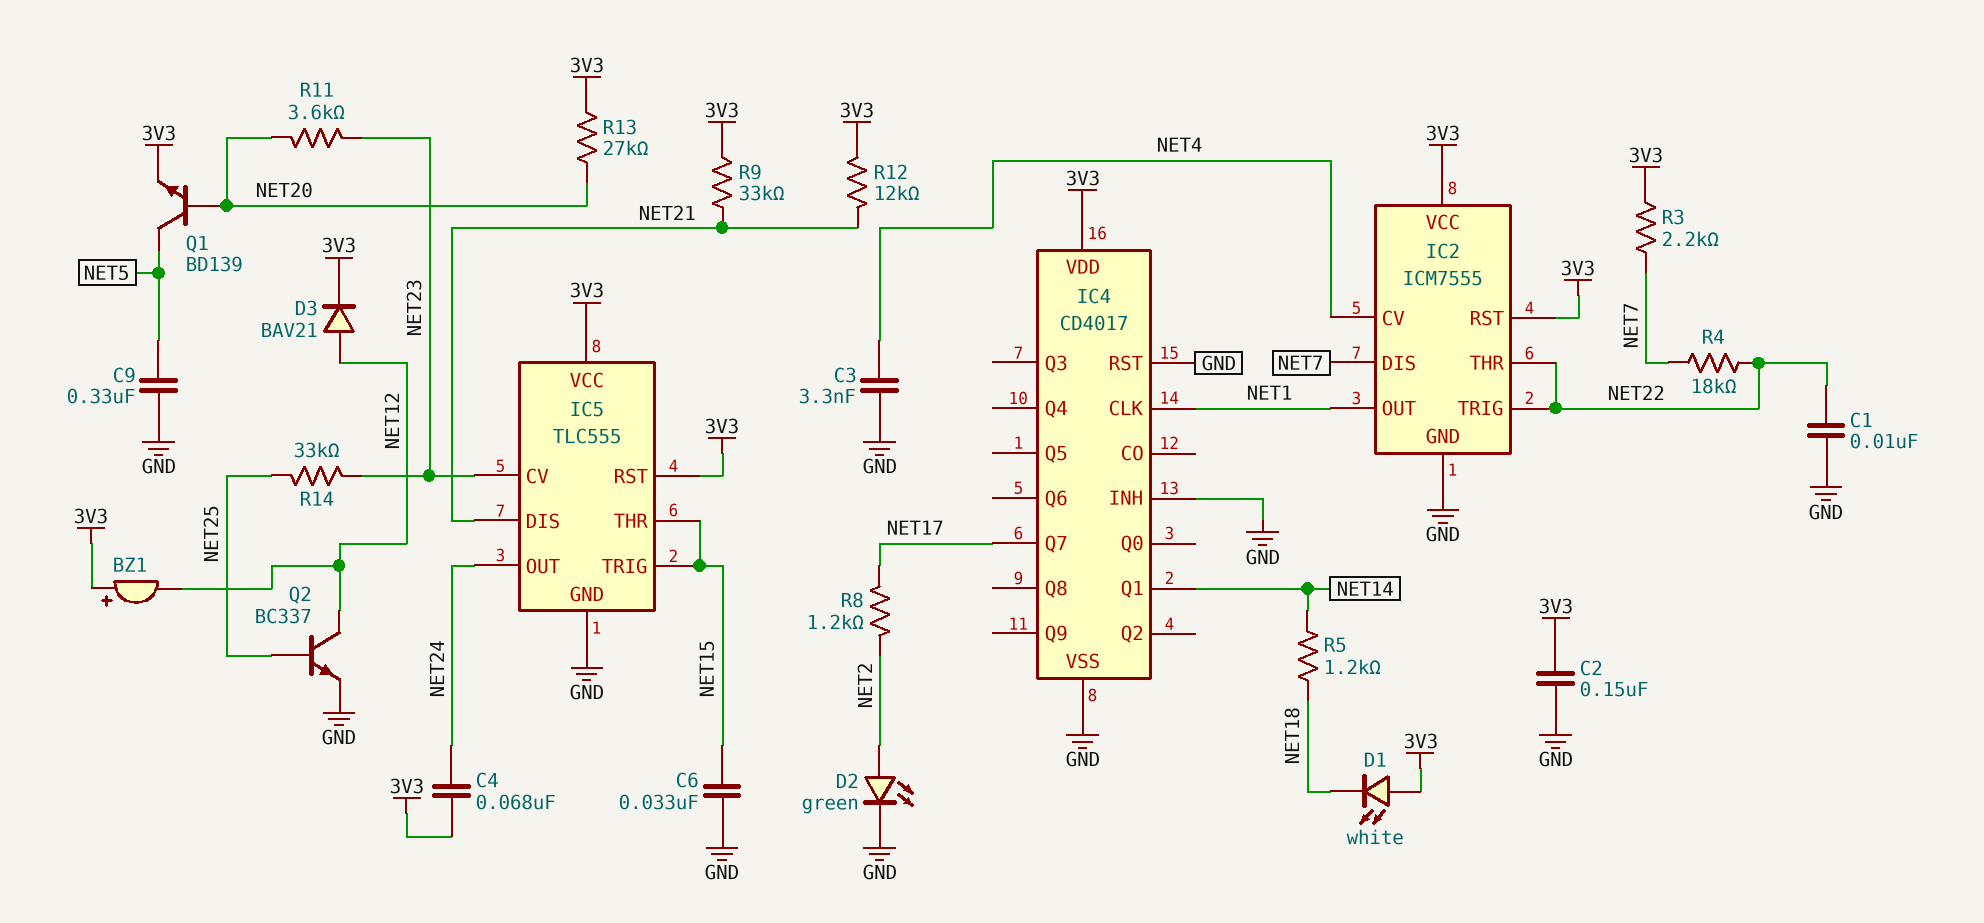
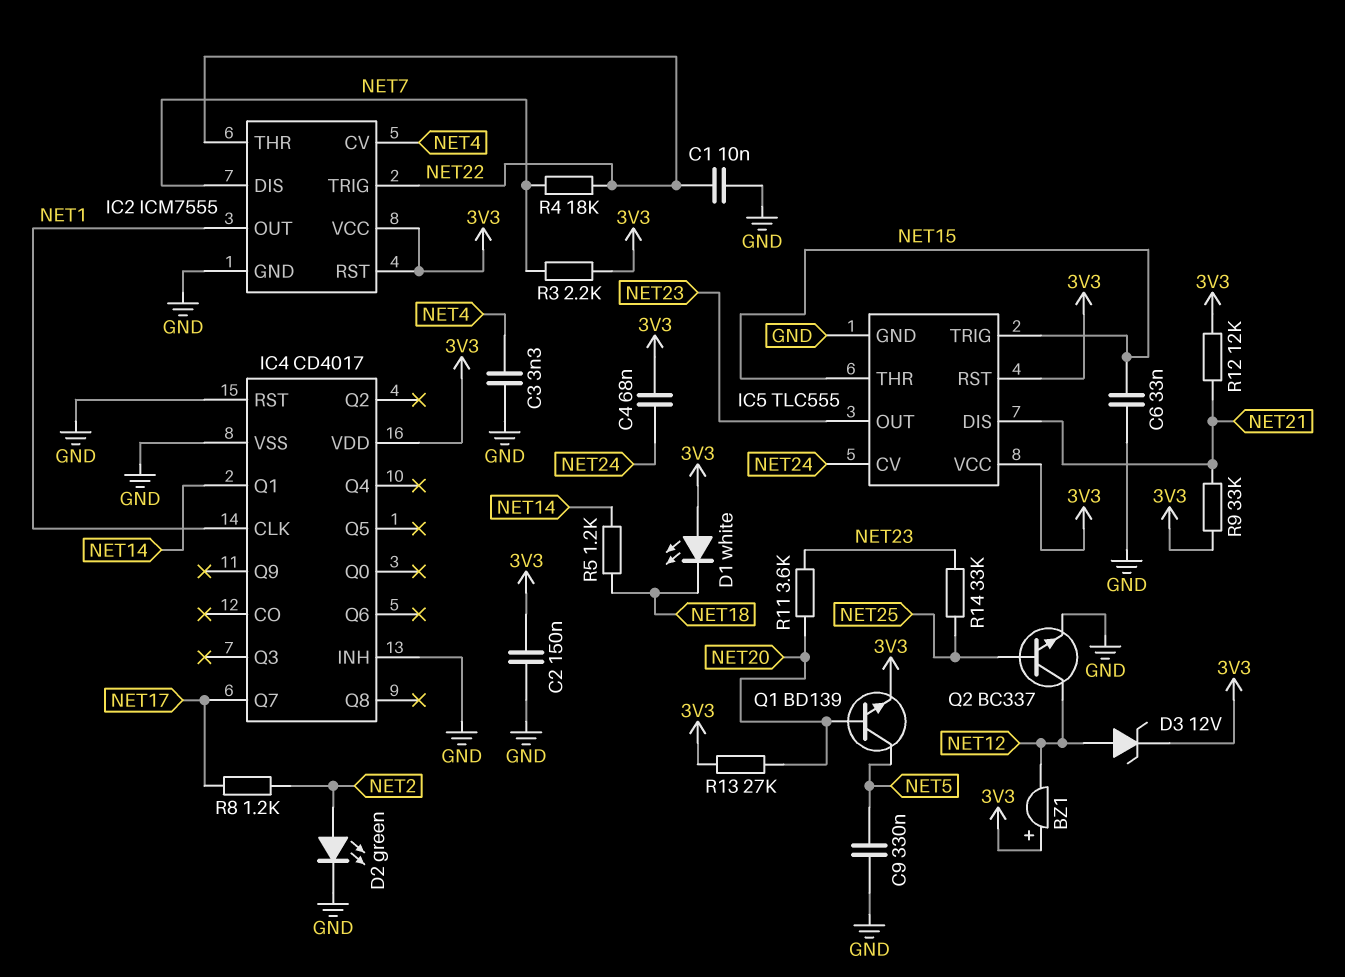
D3: diode BAV21 (A NET12, K 3V3) -> zener 12V (A NET12, K 3V3)
IC5 pin CV: NET23 -> NET24
IC5 pin OUT: NET24 -> NET23

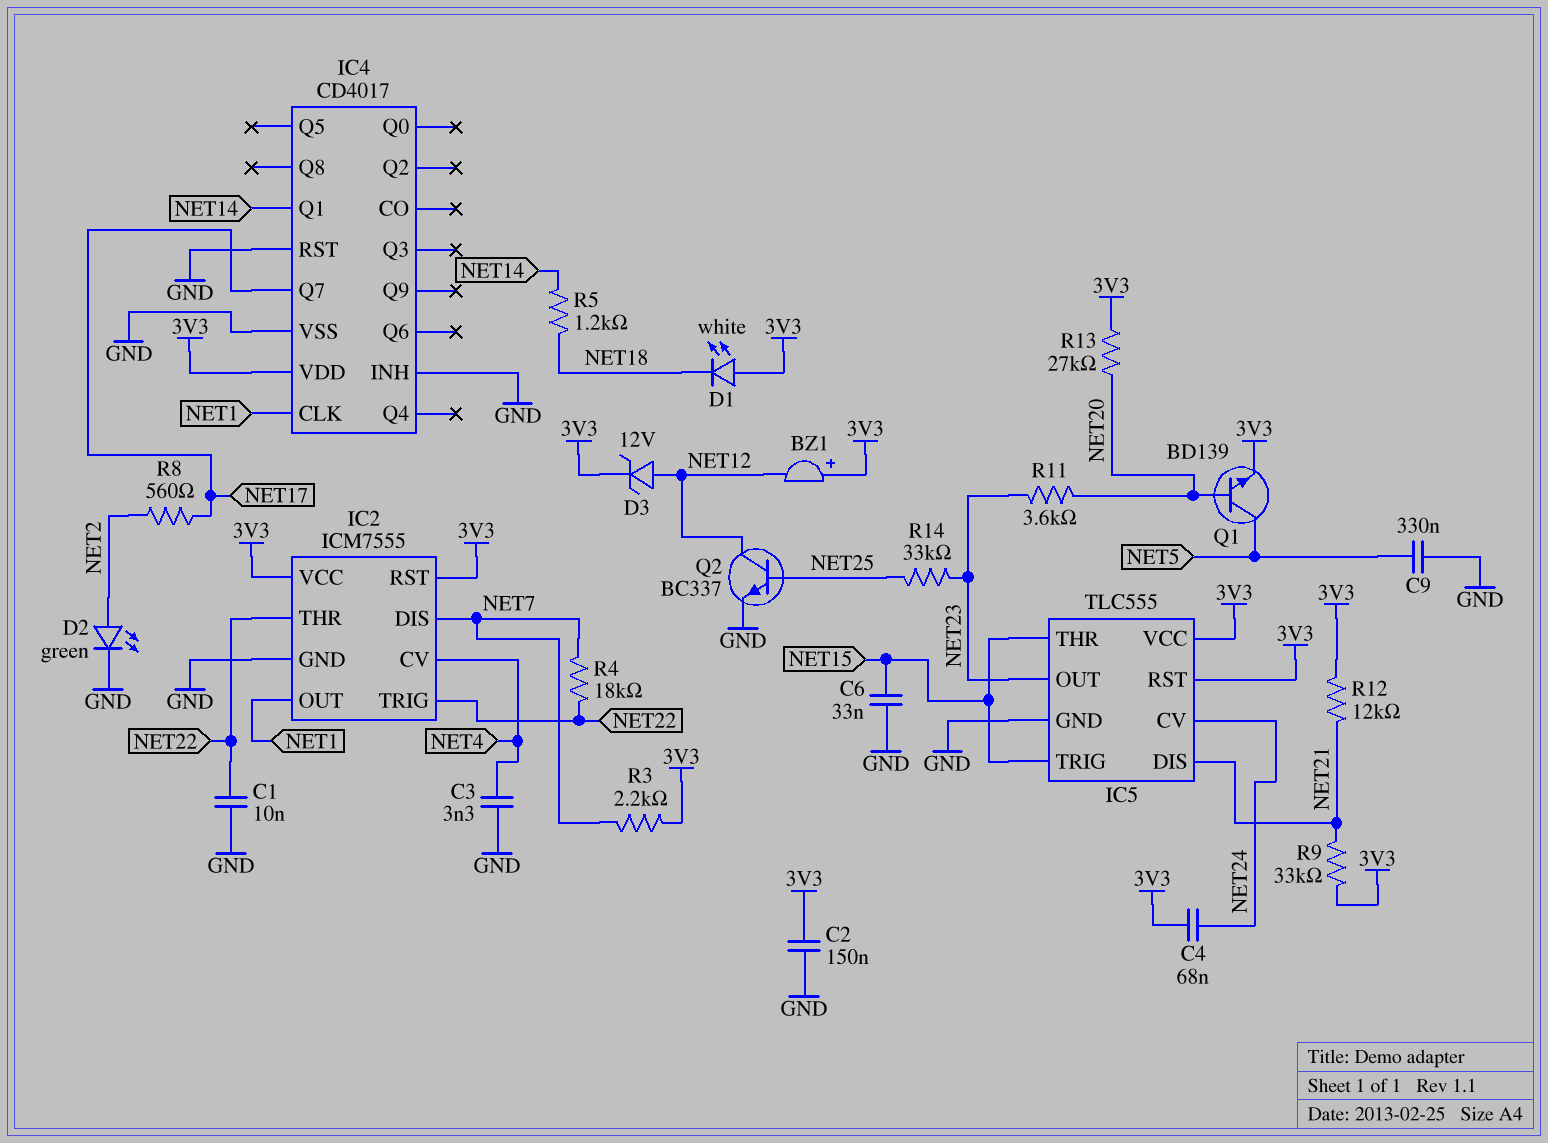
R8: 1.2k (NET2, NET17) -> 560 (NET2, NET17)

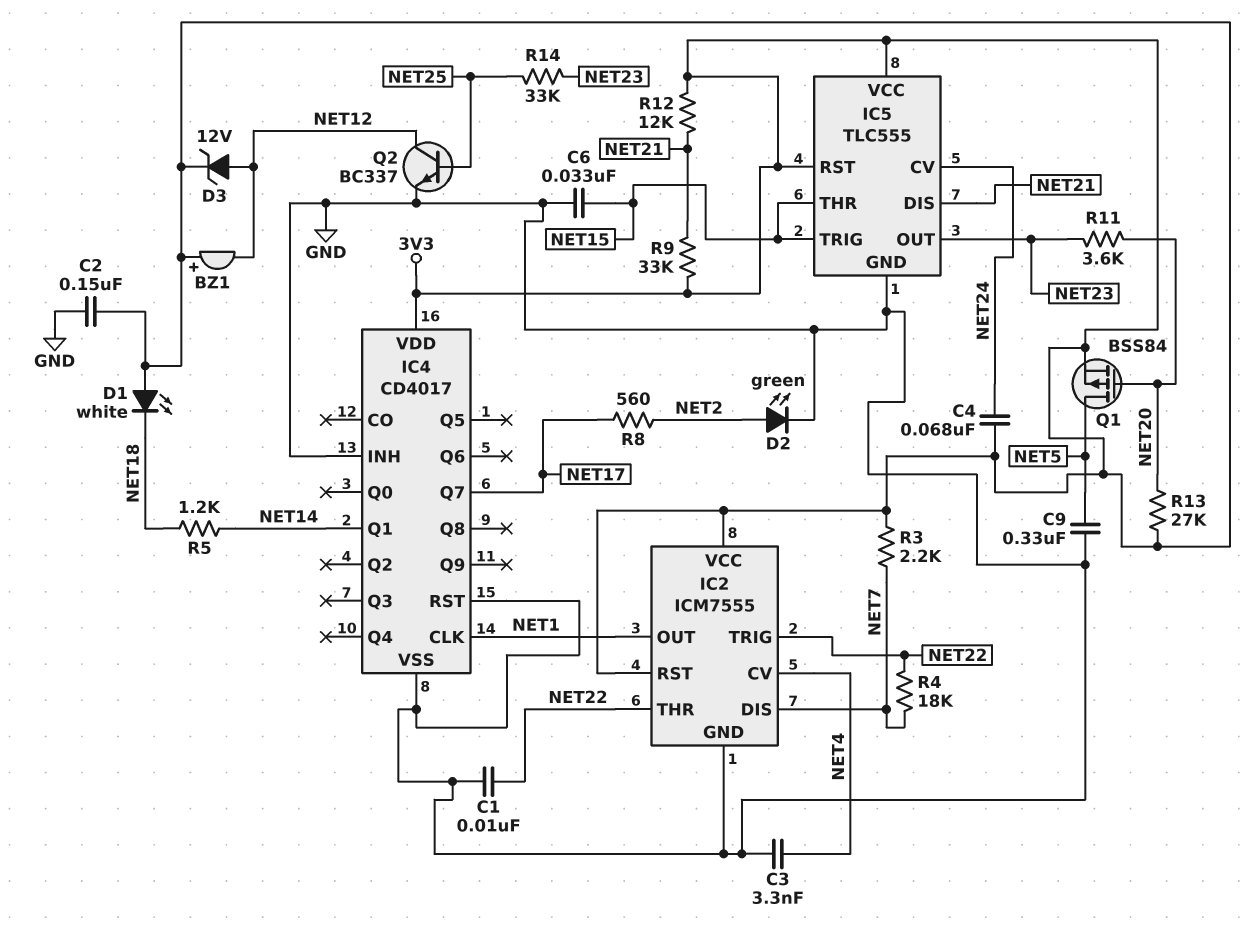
Q1: NPN BD139 (B NET20, C NET5, E 3V3) -> PMOS BSS84 (G NET20, D NET5, S 3V3)

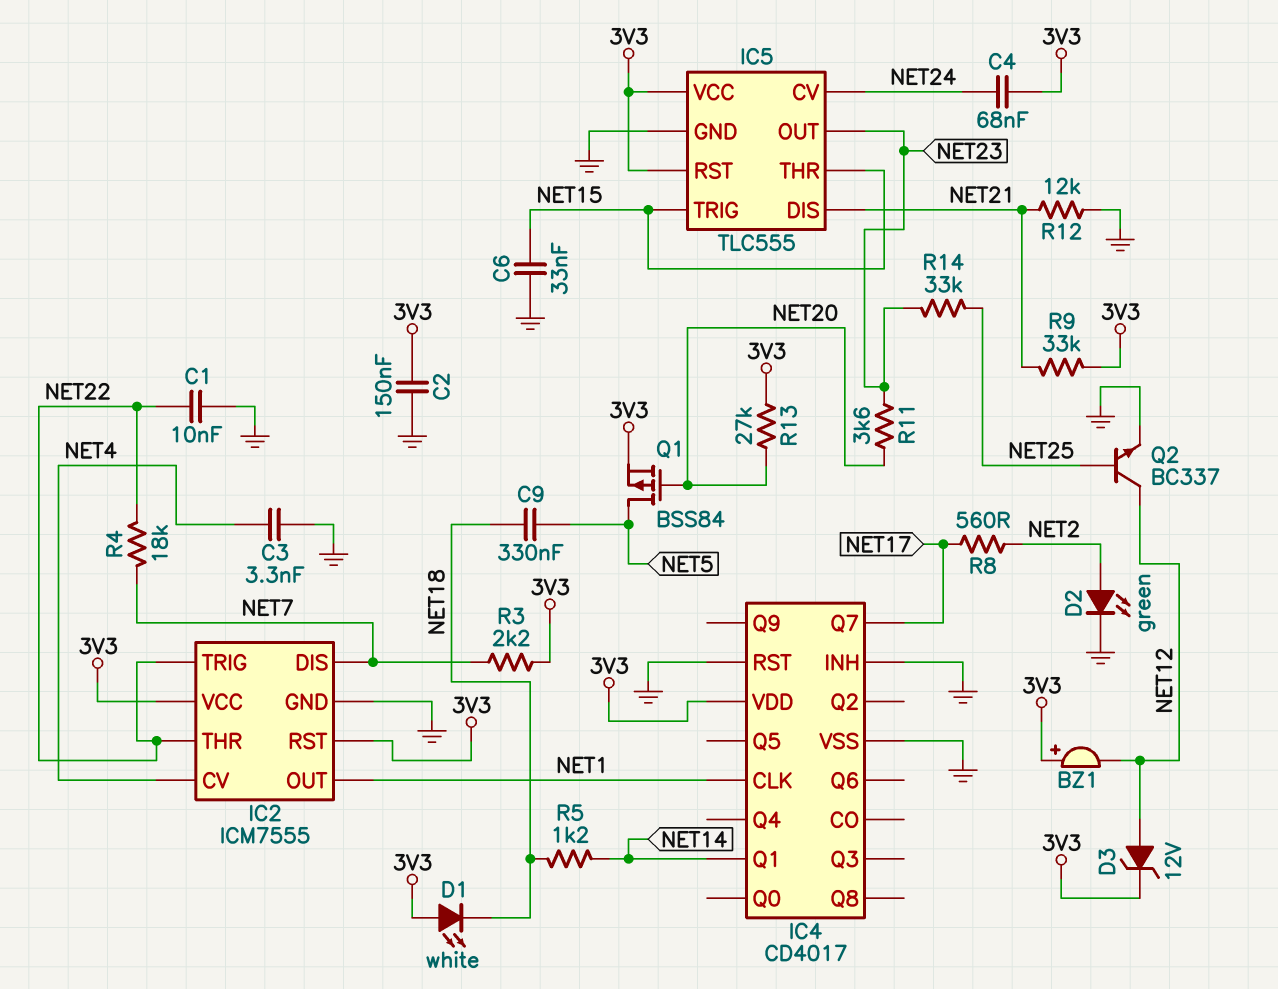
C9: 330nF (GND, NET5) -> 330nF (NET5, NET18)
R12: 12k (3V3, NET21) -> 12k (GND, NET21)

